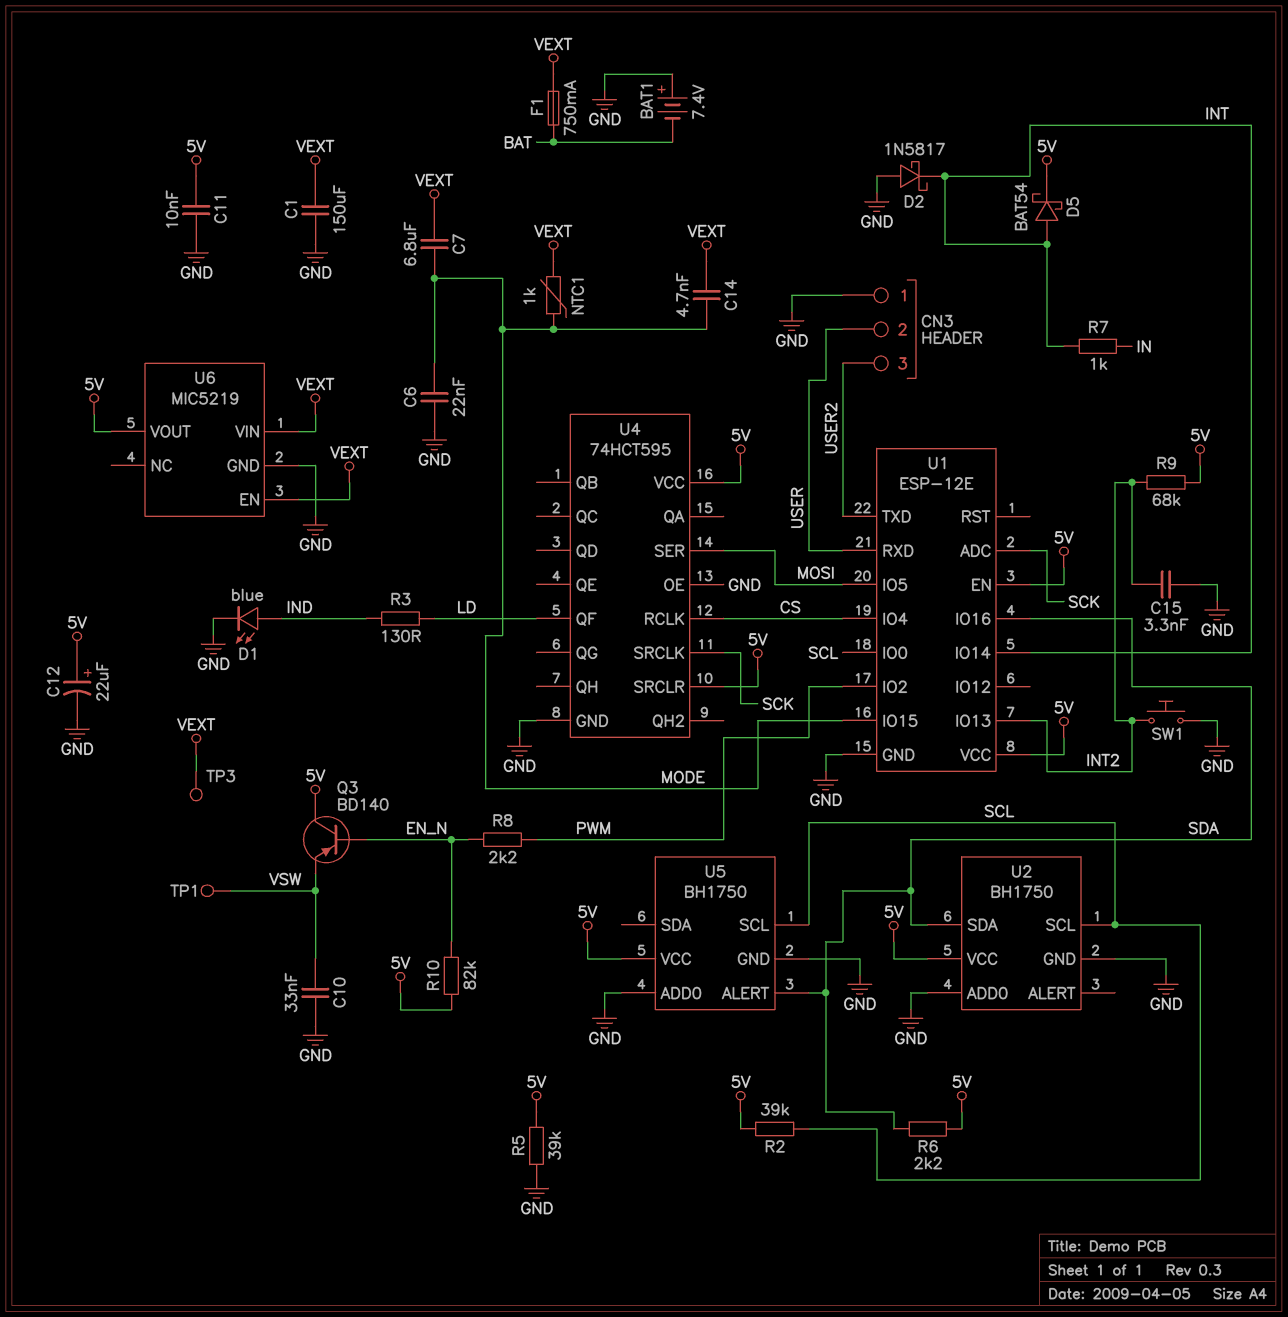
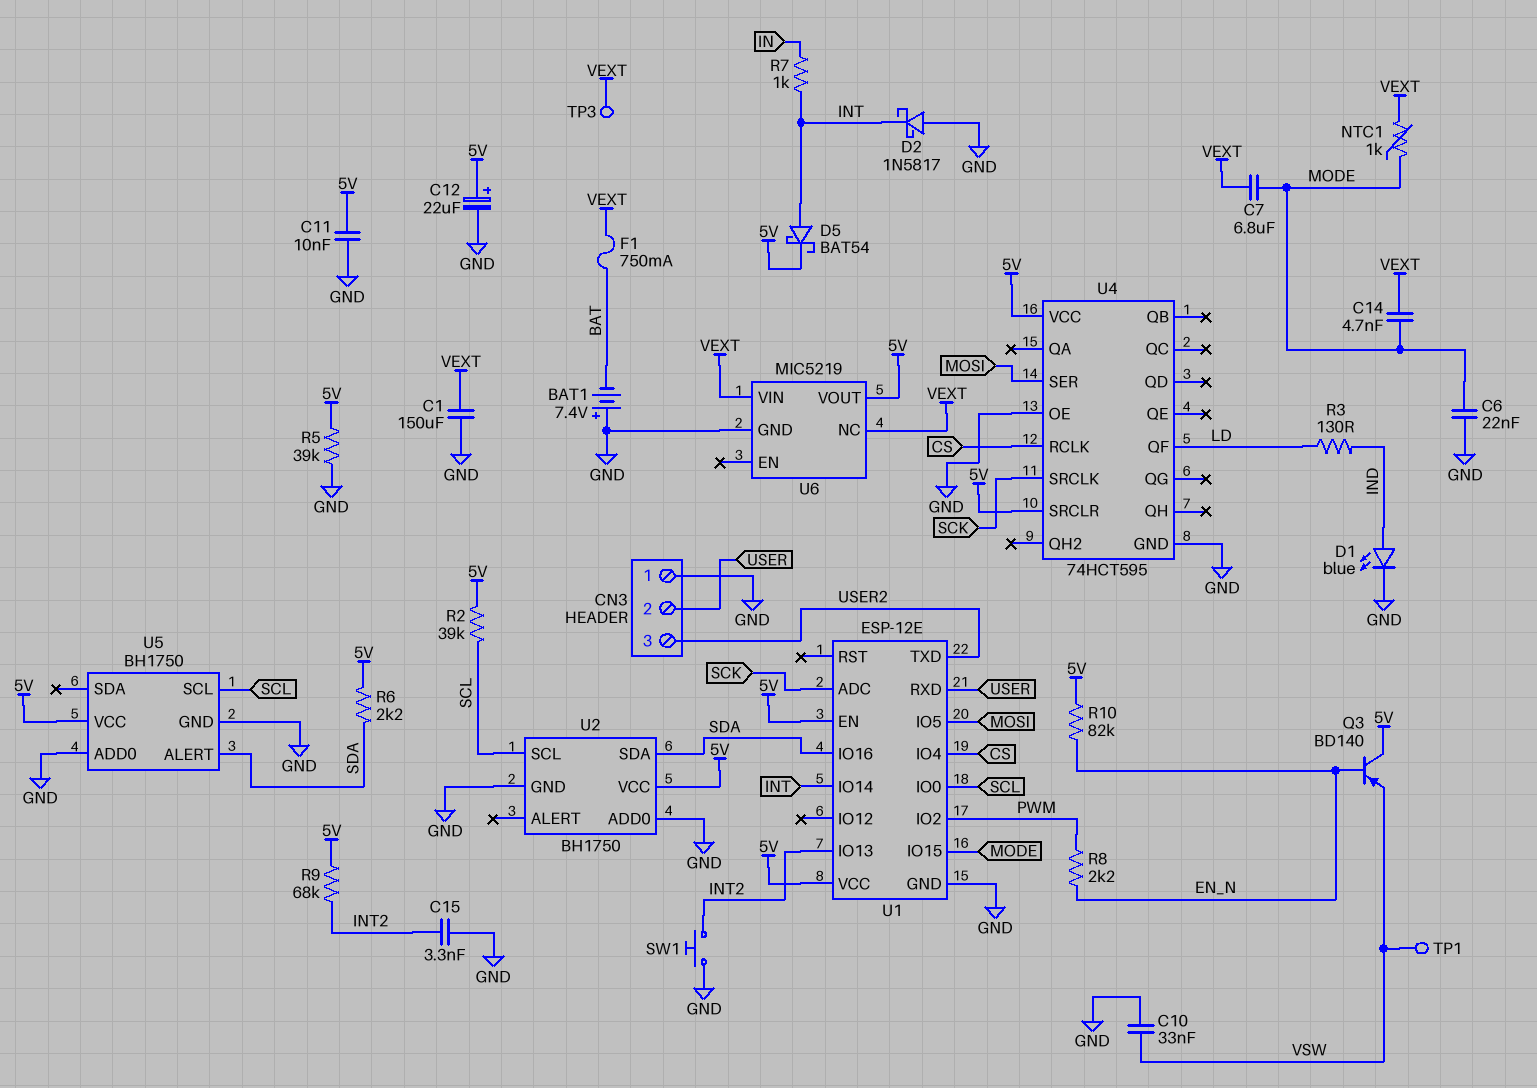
U6 pin EN: VEXT -> none
U6 pin NC: none -> VEXT

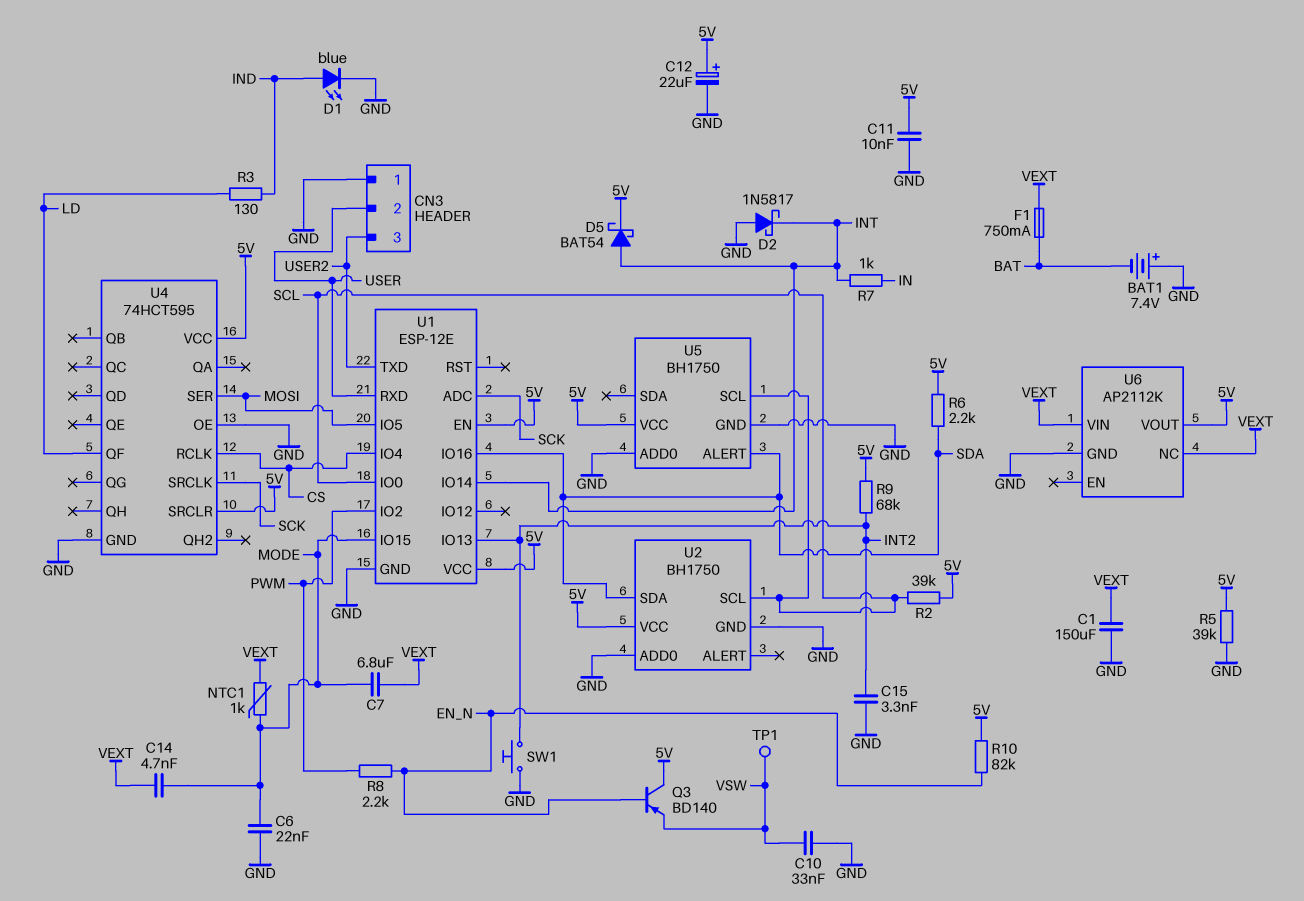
TP3: test point (VEXT) -> none
U6: MIC5219 -> AP2112K

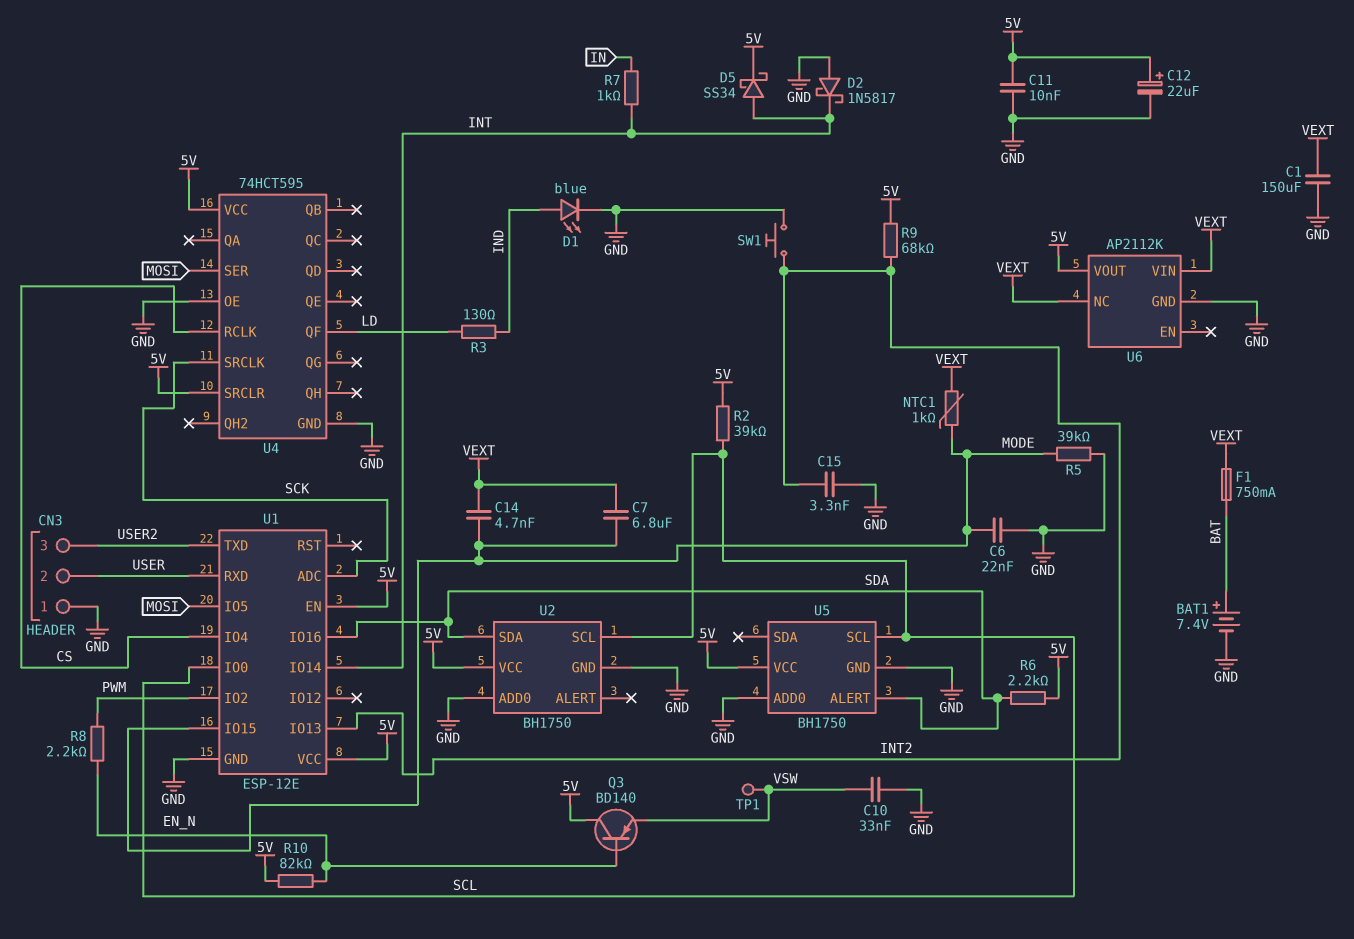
BAT1: 7.4V (plus GND, minus BAT) -> 7.4V (plus BAT, minus GND)
D5: schottky BAT54 (A INT, K 5V) -> schottky SS34 (A INT, K 5V)
R5: 39k (5V, GND) -> 39k (GND, MODE)

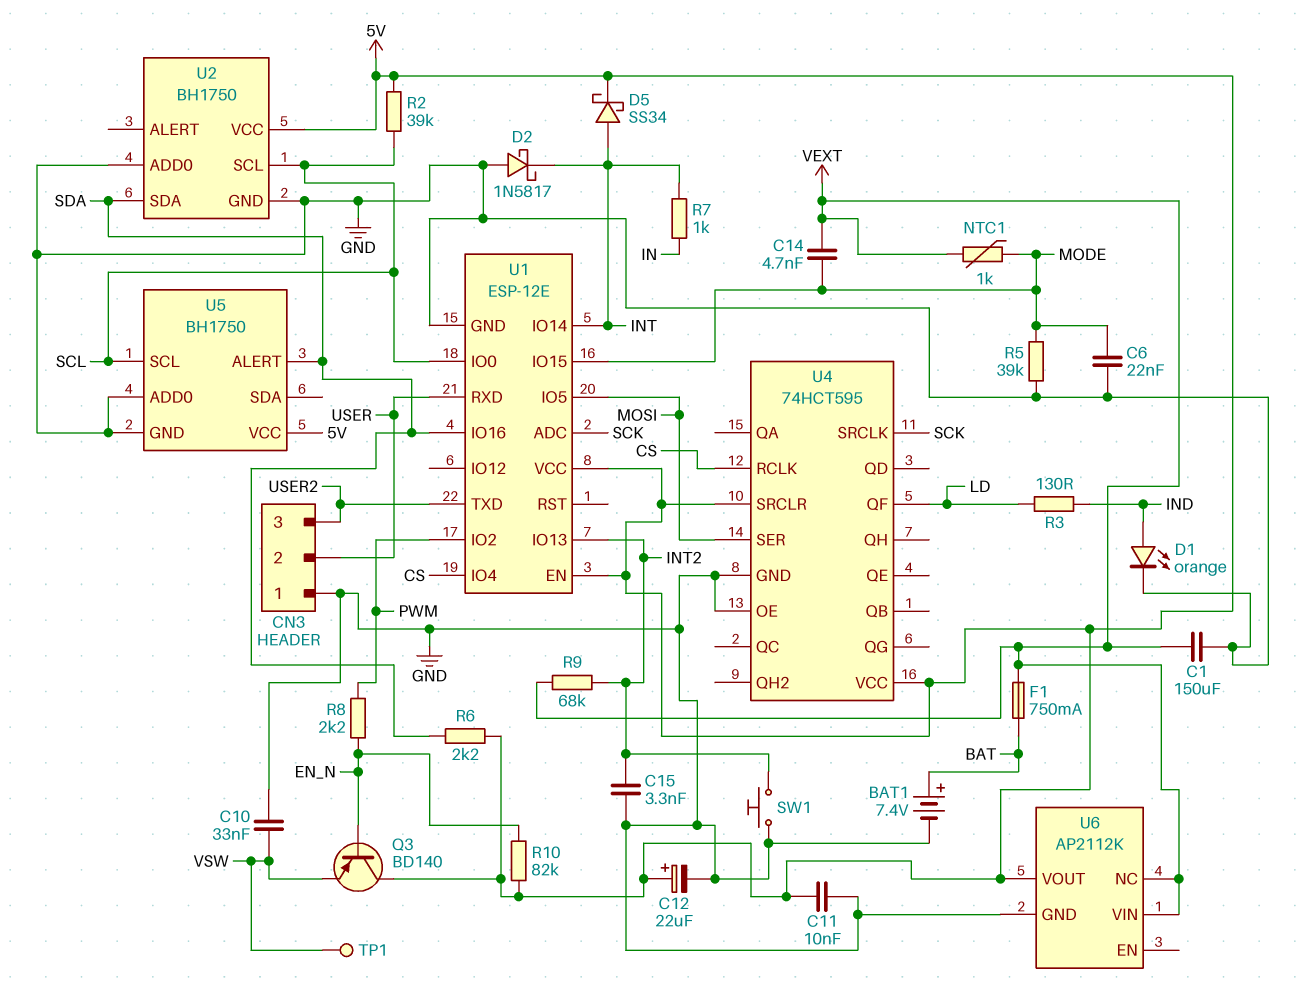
C7: 6.8uF (MODE, VEXT) -> none
D1: LED blue (A IND, K GND) -> LED orange (A IND, K GND)
R9: 68k (5V, INT2) -> 68k (INT2, VEXT)

